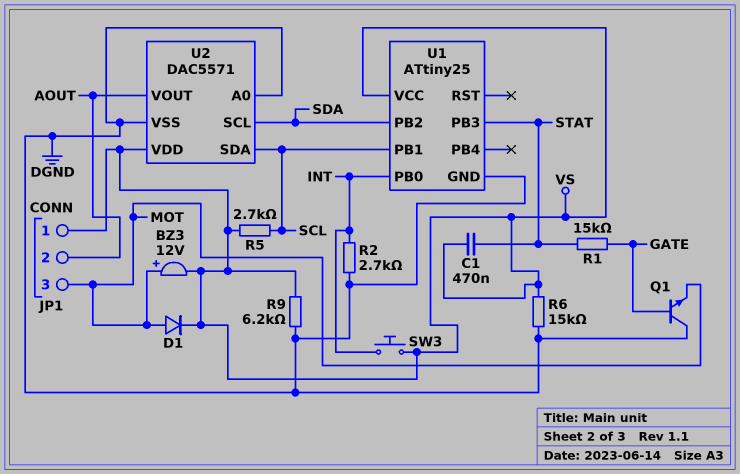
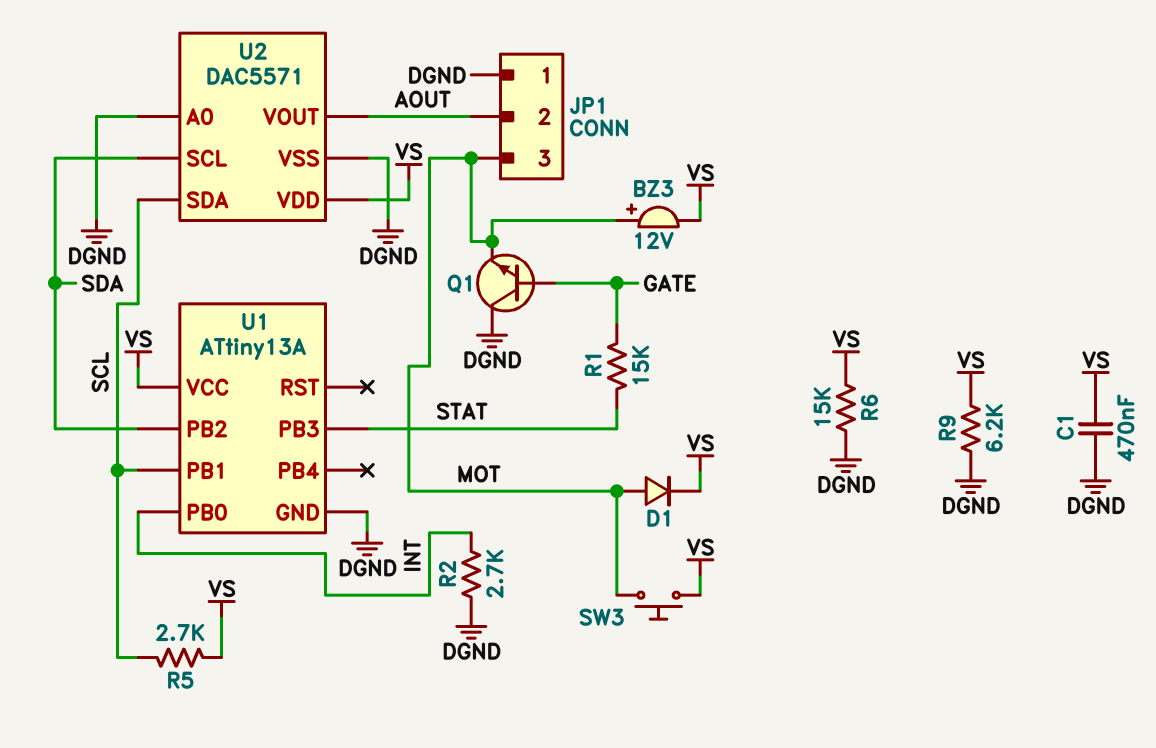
C1: 470nF (STAT, VS) -> 470nF (DGND, VS)
JP1 pin 1: VS -> DGND
SW3: button (INT, VS) -> button (MOT, VS)
U1: ATtiny25 -> ATtiny13A

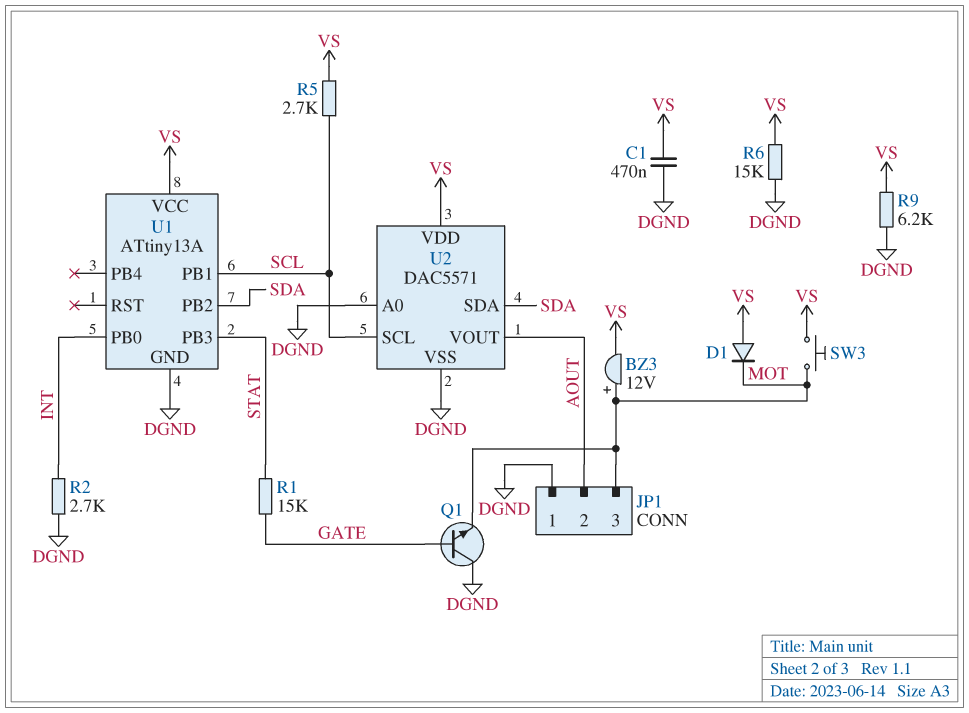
D1: diode (A MOT, K VS) -> diode (A VS, K MOT)
U2 pin SCL: SDA -> SCL
U2 pin SDA: SCL -> SDA

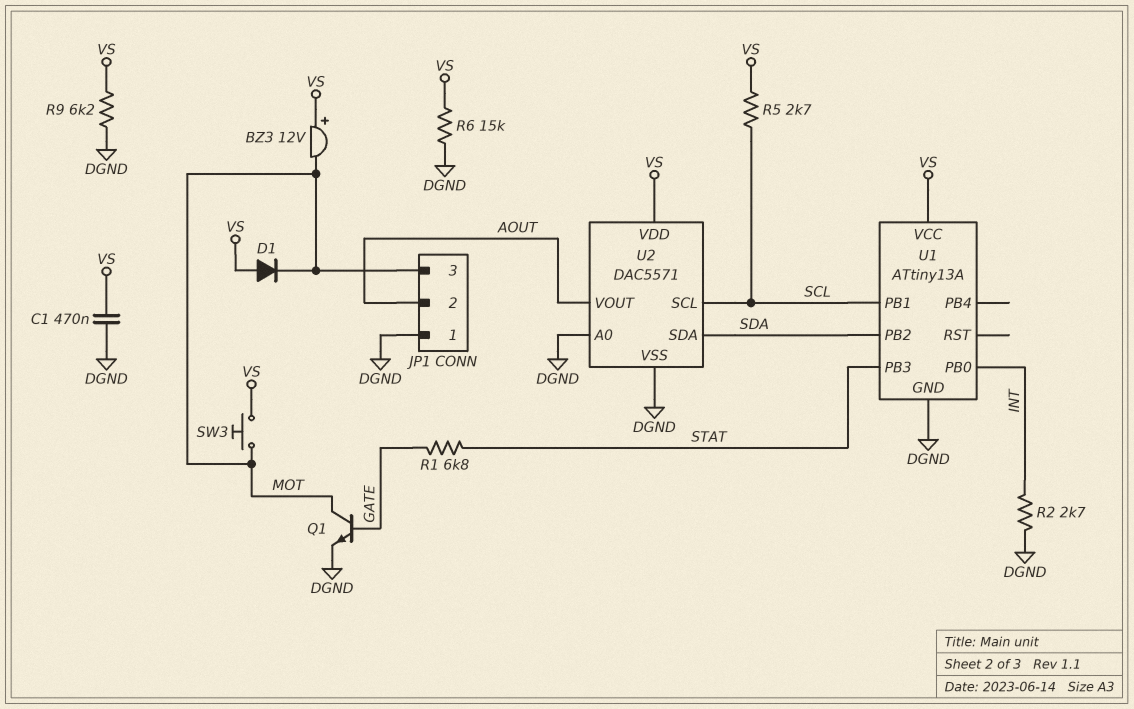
BZ3: buzzer 12V (plus MOT, minus VS) -> buzzer 12V (plus VS, minus MOT)
Q1: NPN (B GATE, C DGND, E MOT) -> NPN (B GATE, C MOT, E DGND)
R1: 15k (GATE, STAT) -> 6.8k (GATE, STAT)

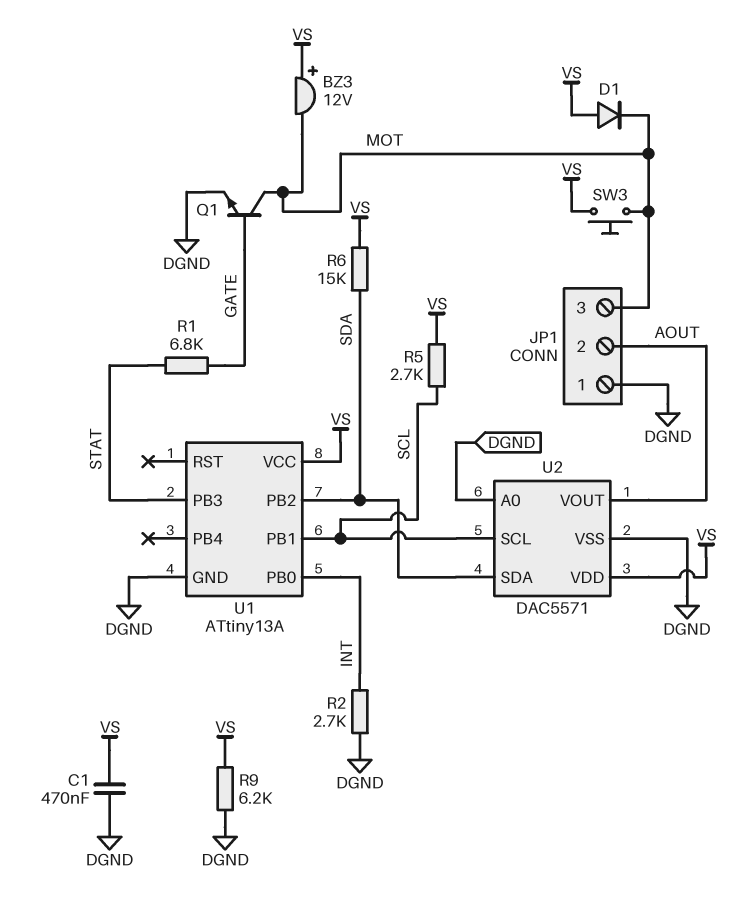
R6: 15k (DGND, VS) -> 15k (SDA, VS)

